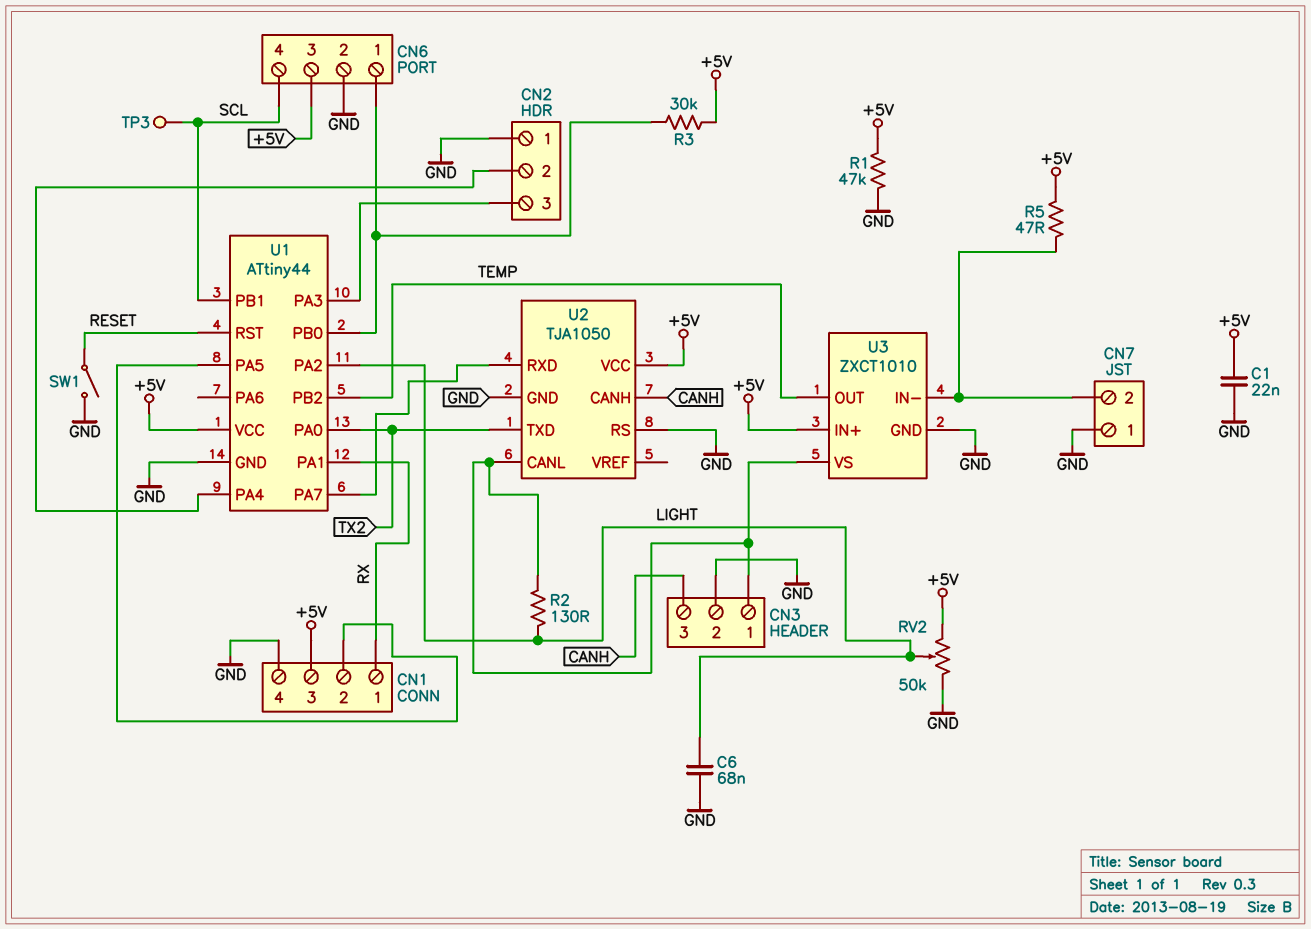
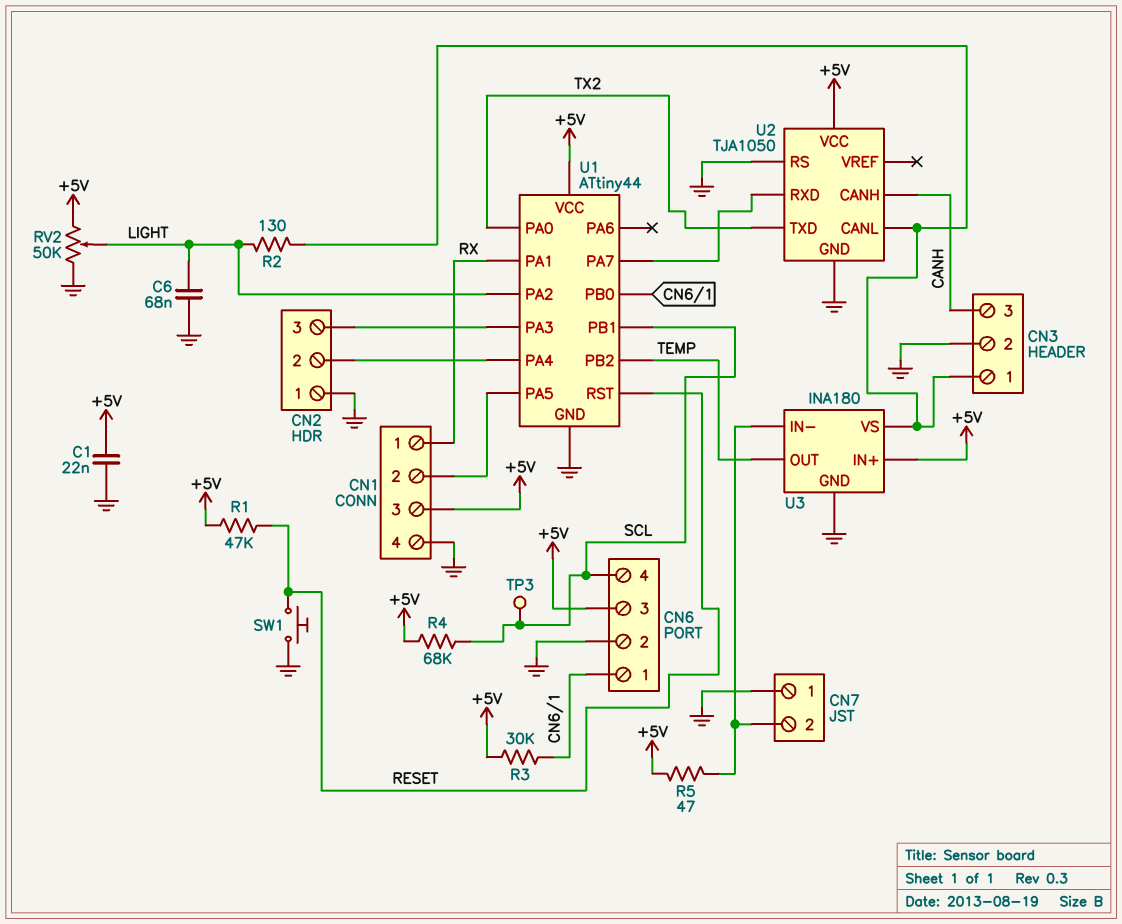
R1: 47k (+5V, GND) -> 47k (+5V, RESET)
R4: none -> 68k (+5V, SCL)
SW1: switch (GND, RESET) -> button (GND, RESET)
U3: ZXCT1010 -> INA180

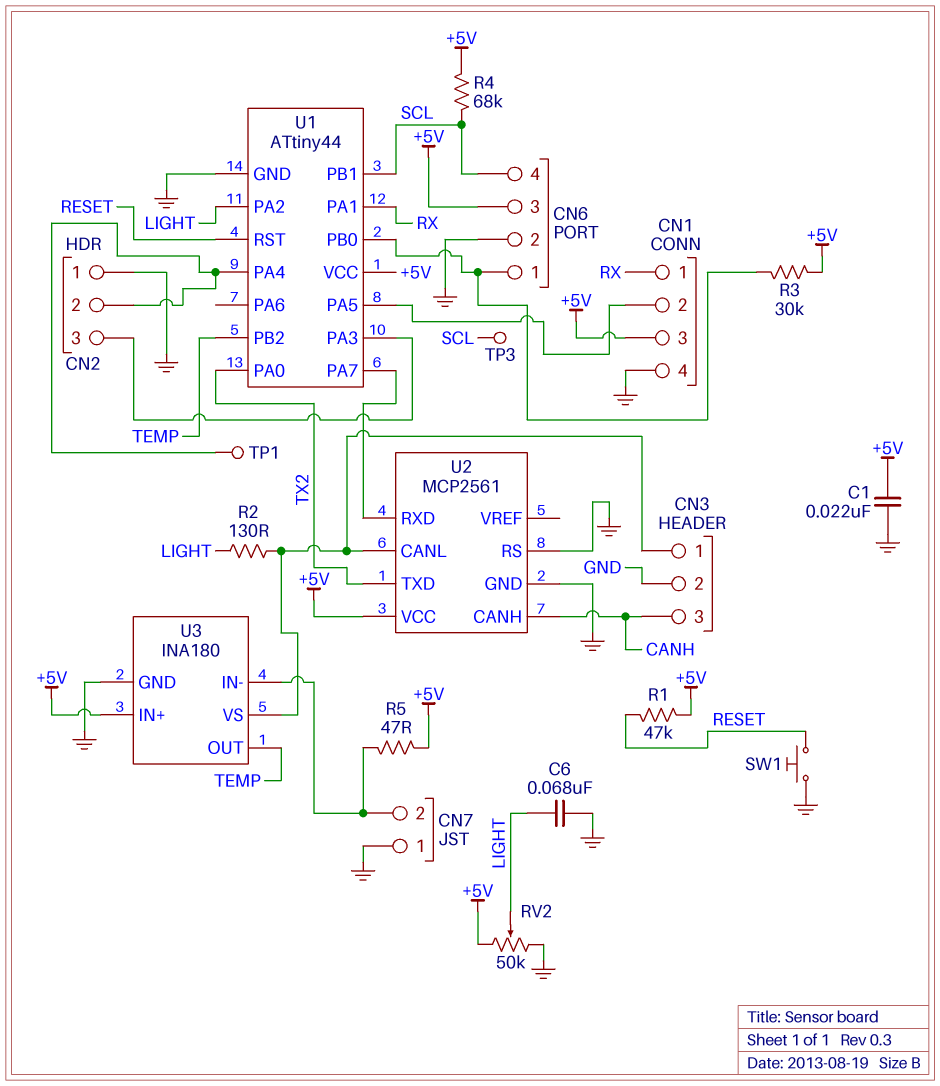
TP1: none -> test point (CN2/2)
U2: TJA1050 -> MCP2561

